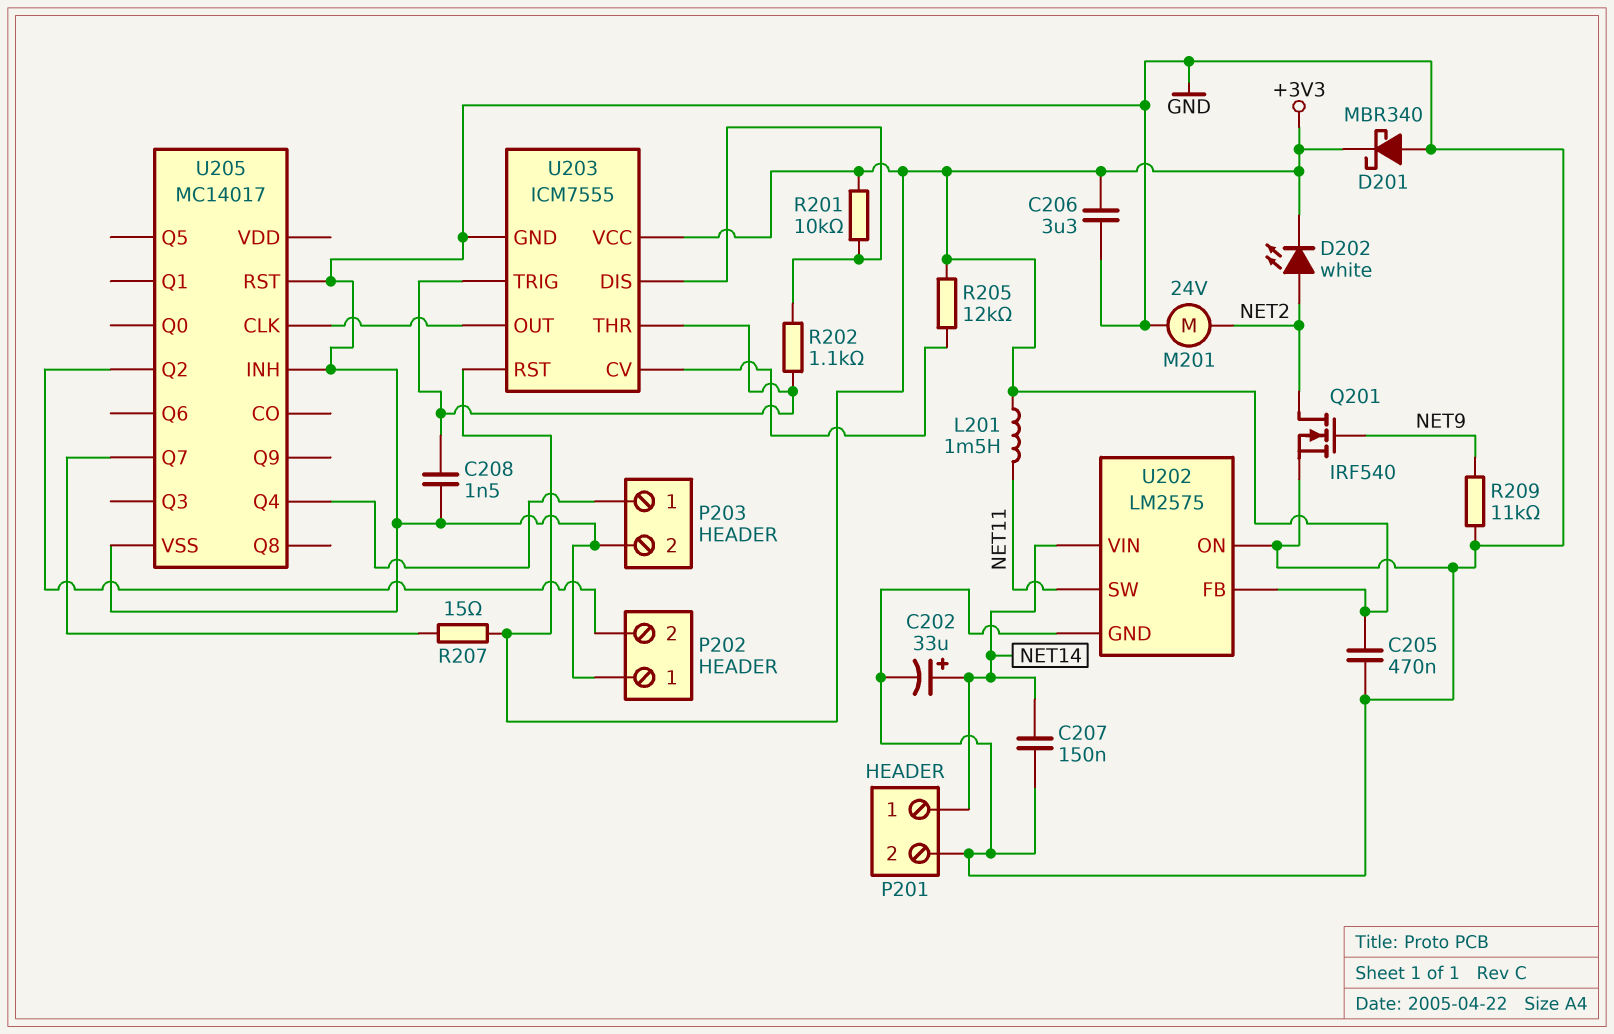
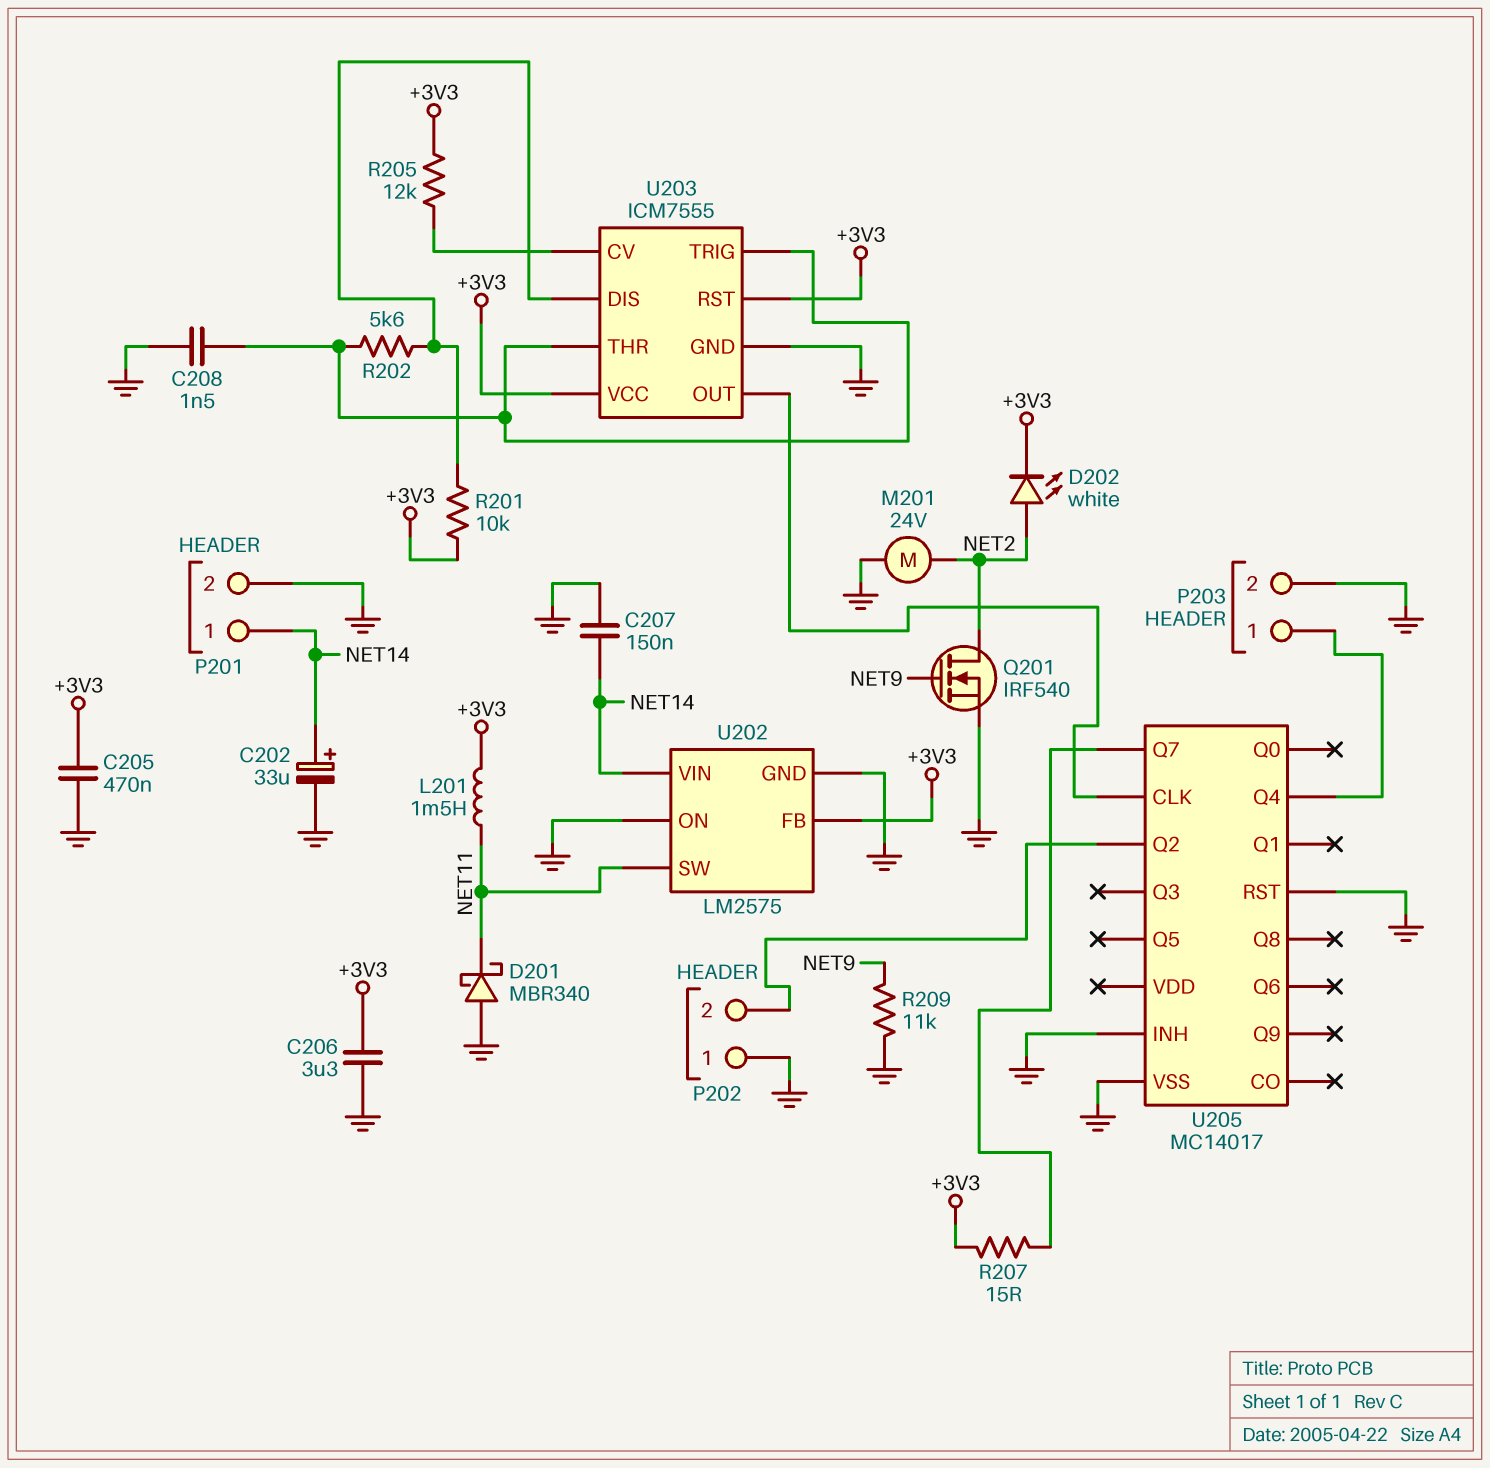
D201: schottky MBR340 (A GND, K +3V3) -> schottky MBR340 (A GND, K NET11)
R202: 1.1k (U203/DIS, U203/THR) -> 5.6k (U203/DIS, U203/THR)

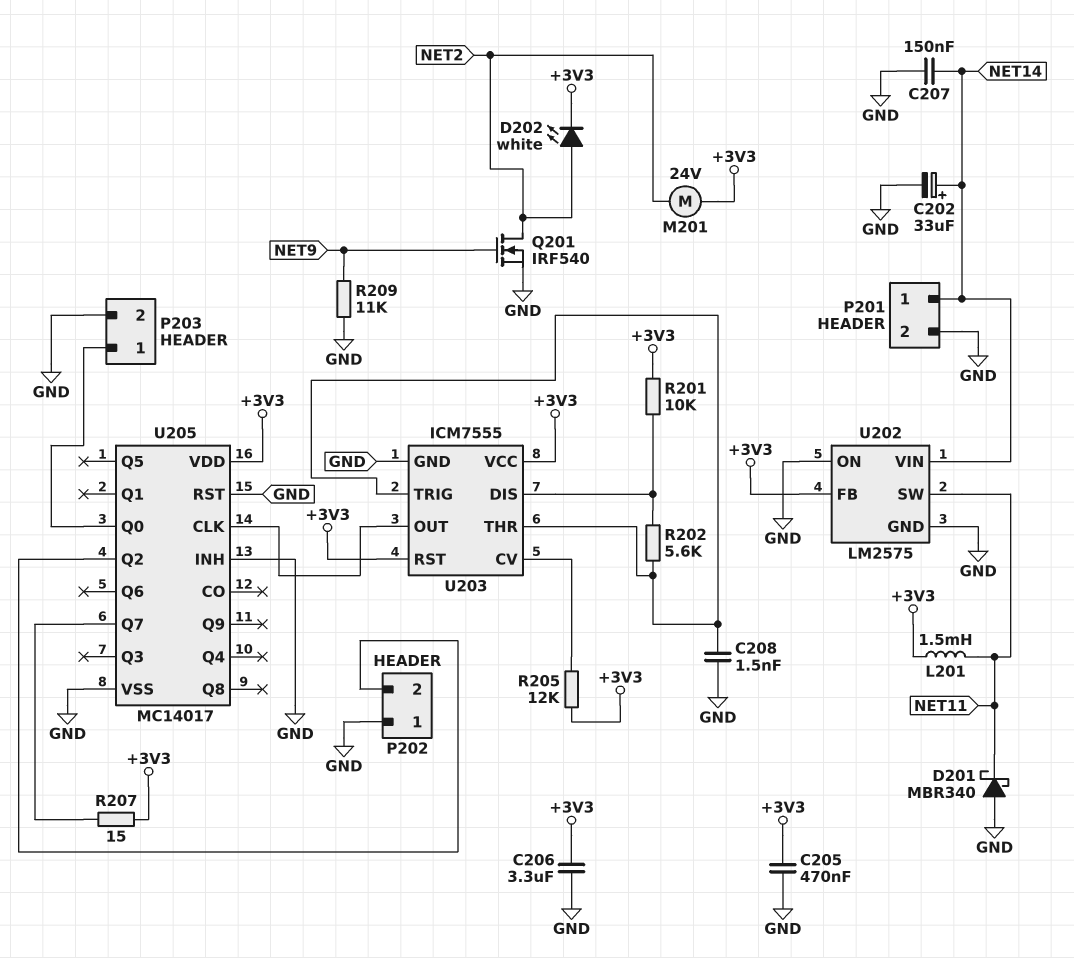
M201: motor 24V (GND, NET2) -> motor 24V (+3V3, NET2)
U205 pin Q0: none -> P203/1
U205 pin Q4: P203/1 -> none
U205 pin VDD: none -> +3V3

